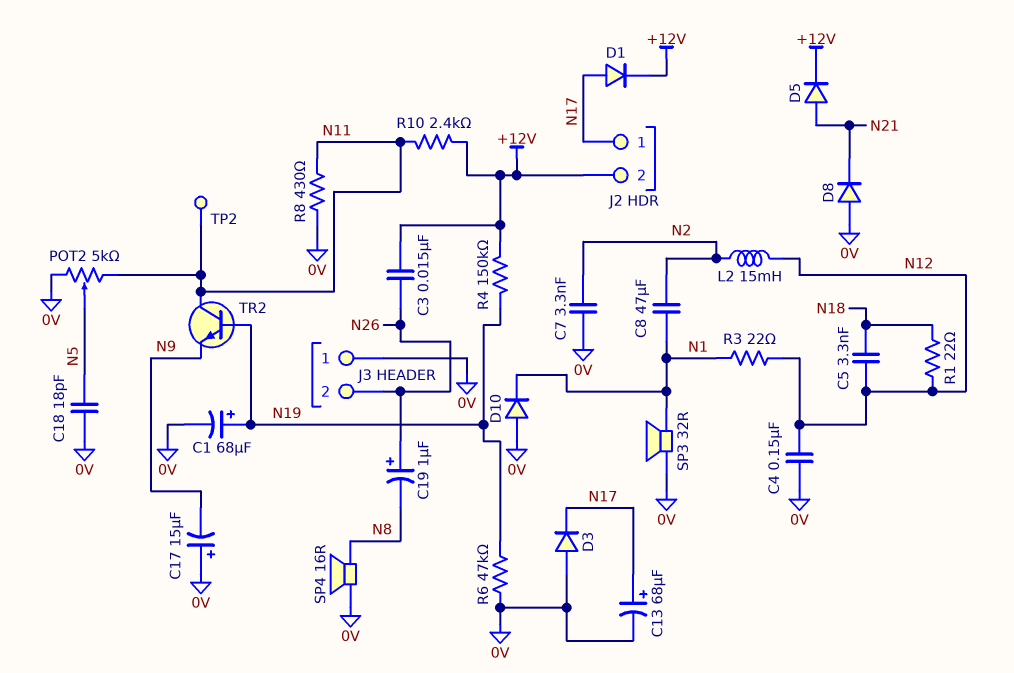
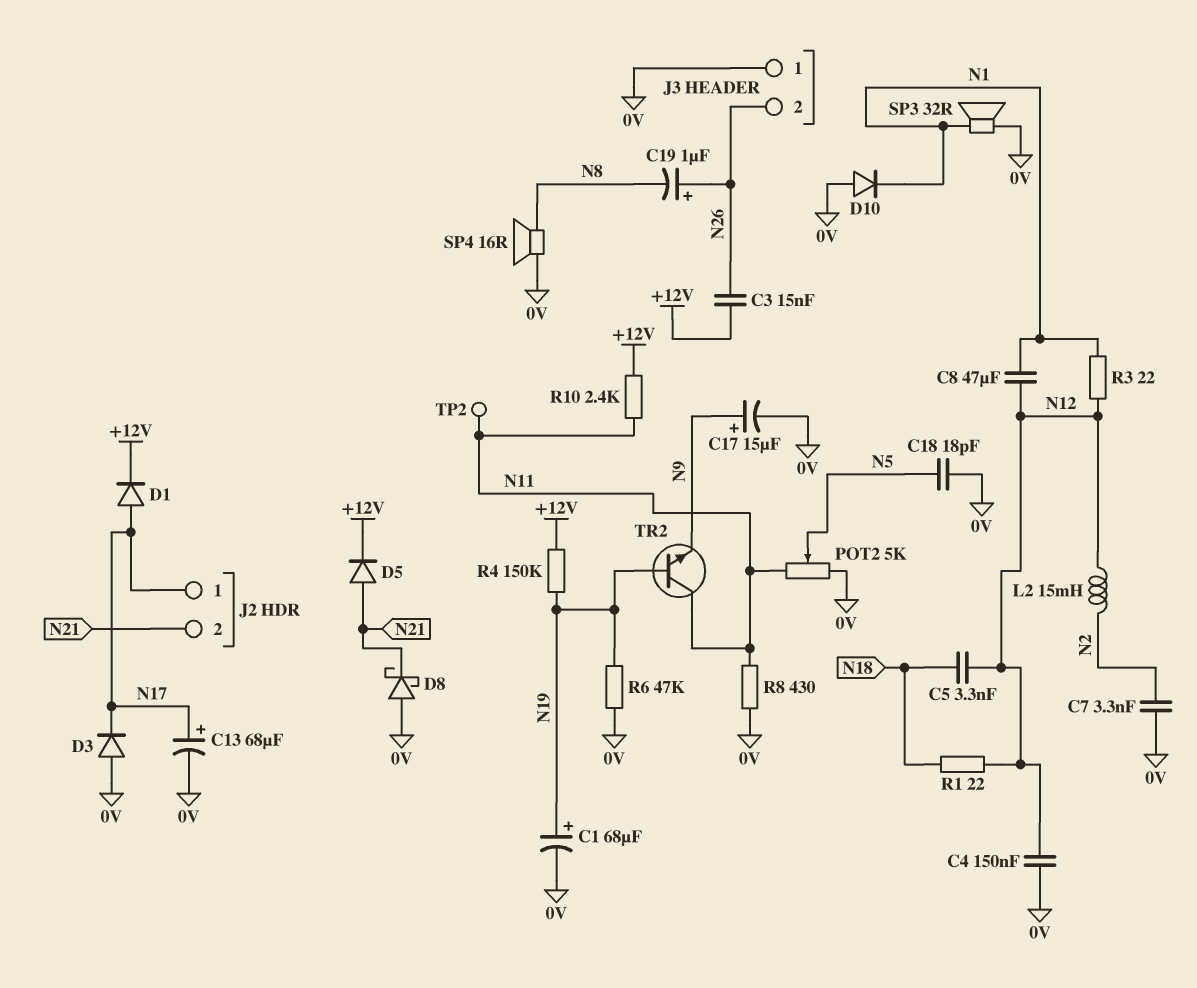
C8: 47uF (N1, N2) -> 47uF (N1, N12)
C17: 15uF (plus 0V, minus N9) -> 15uF (plus N9, minus 0V)
D8: diode (A 0V, K N21) -> schottky (A 0V, K N21)
J2 pin 2: +12V -> N21

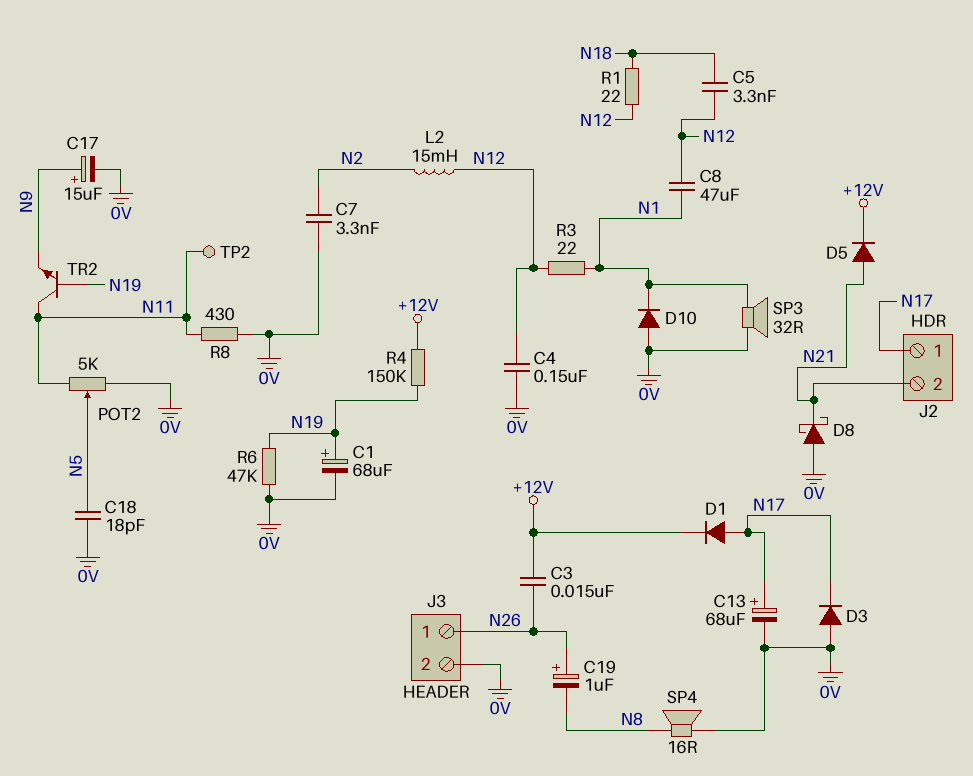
J3 pin 1: 0V -> N26
J3 pin 2: N26 -> 0V
R10: 2.4k (+12V, N11) -> none

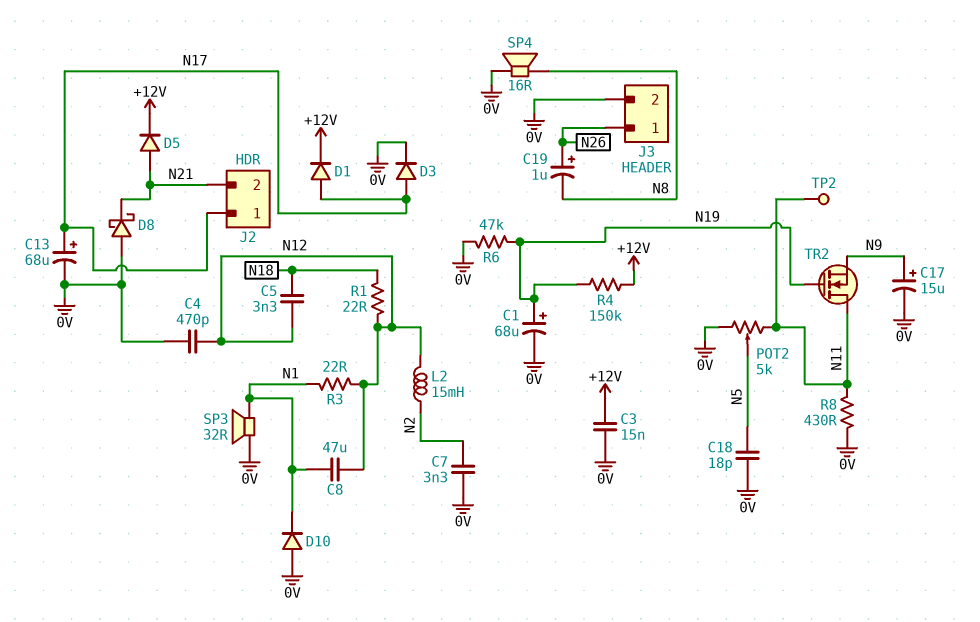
C3: 15nF (+12V, N26) -> 15nF (+12V, 0V)
C4: 150nF (0V, N12) -> 470pF (0V, N12)
D3: diode (A 0V, K N17) -> diode (A N17, K 0V)
TR2: NPN (B N19, C N11, E N9) -> NMOS (G N19, D N11, S N9)

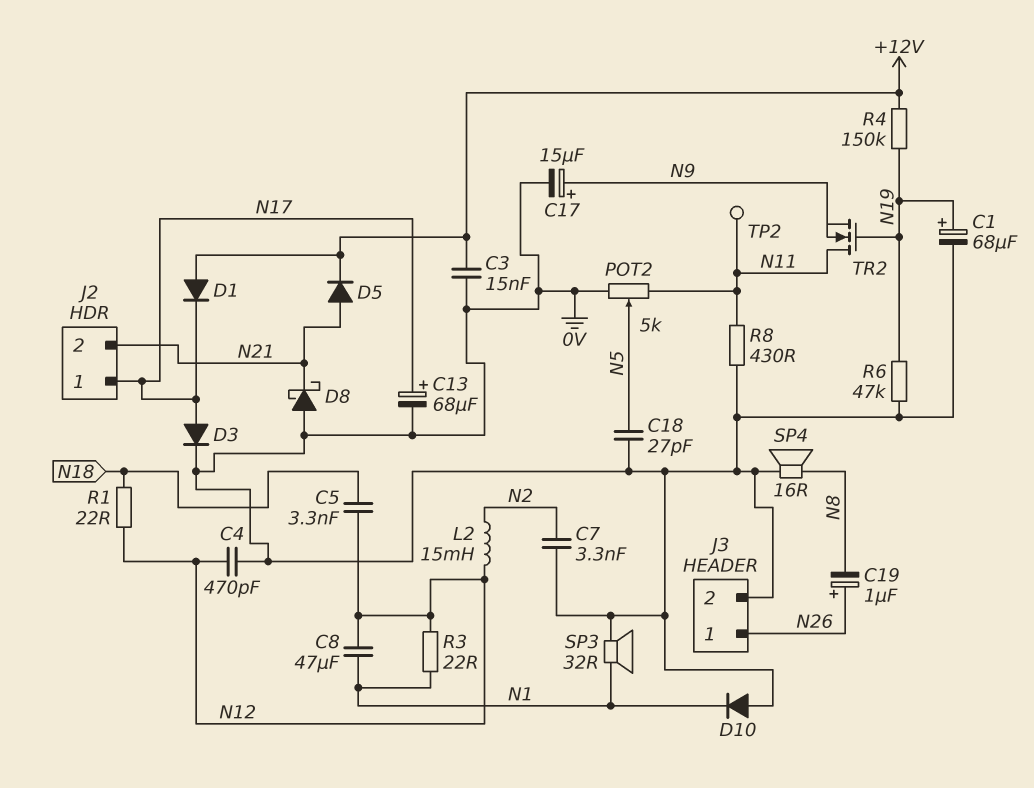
C18: 18pF (0V, N5) -> 27pF (0V, N5)
D1: diode (A N17, K +12V) -> diode (A +12V, K N17)

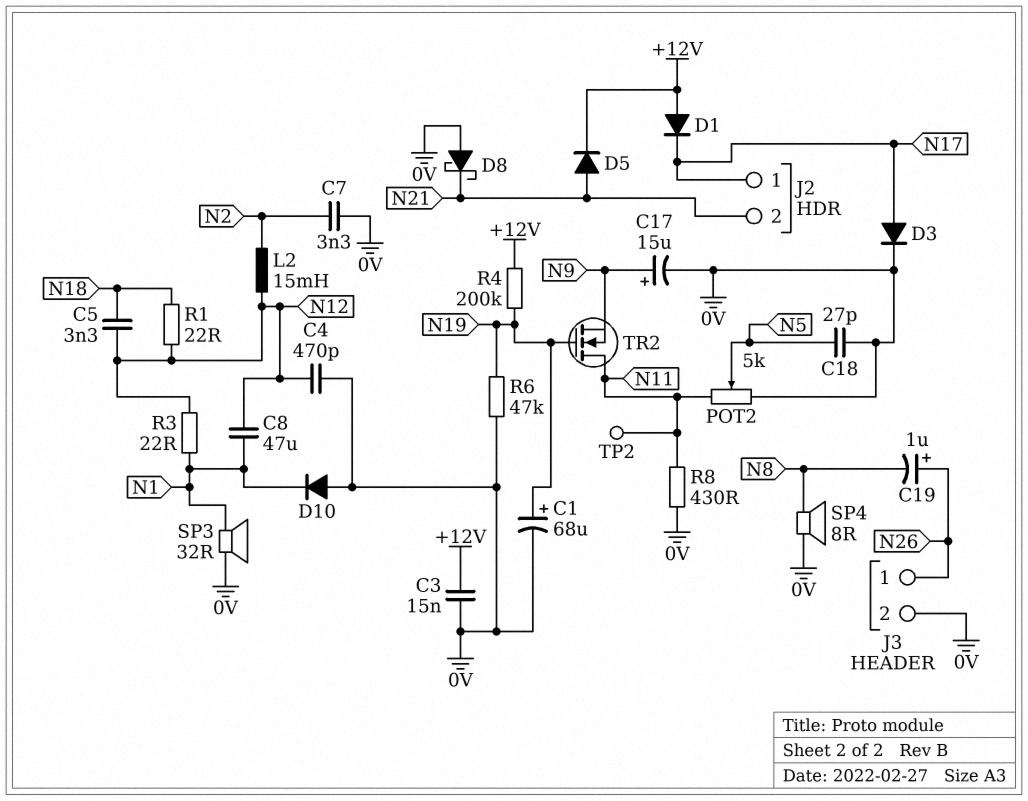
C13: 68uF (plus N17, minus 0V) -> none
R4: 150k (+12V, N19) -> 200k (+12V, N19)
SP4: speaker 16R (0V, N8) -> speaker 8R (0V, N8)

